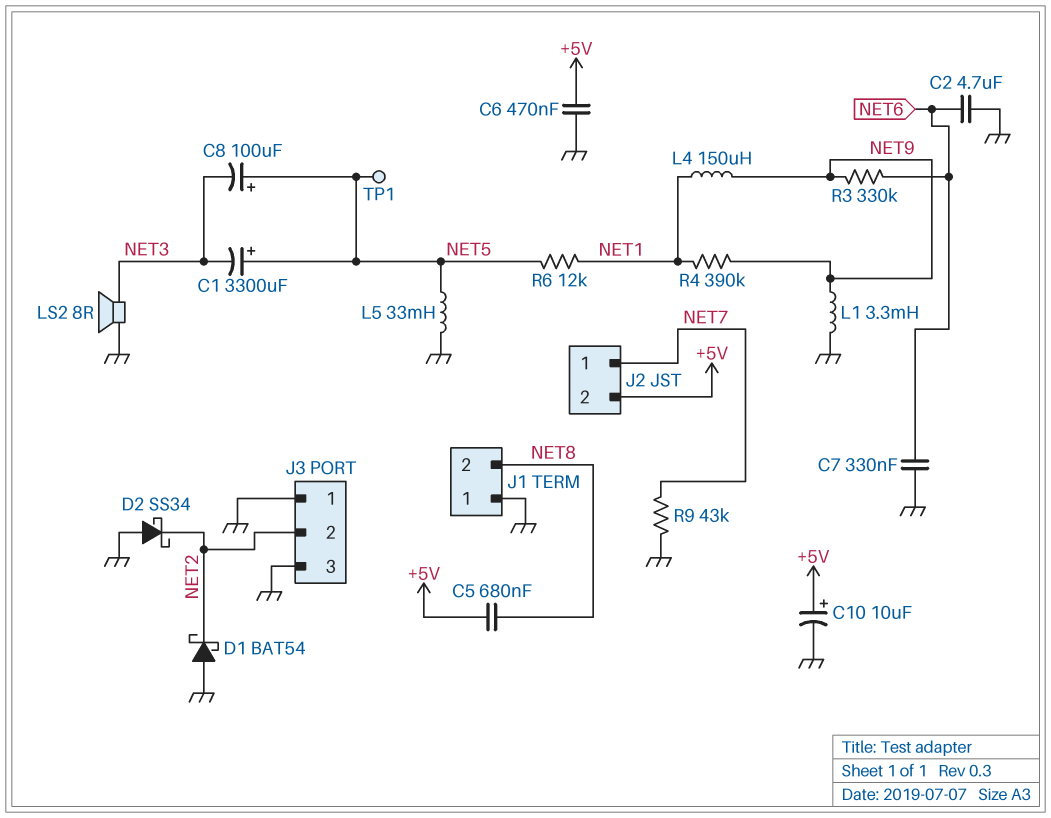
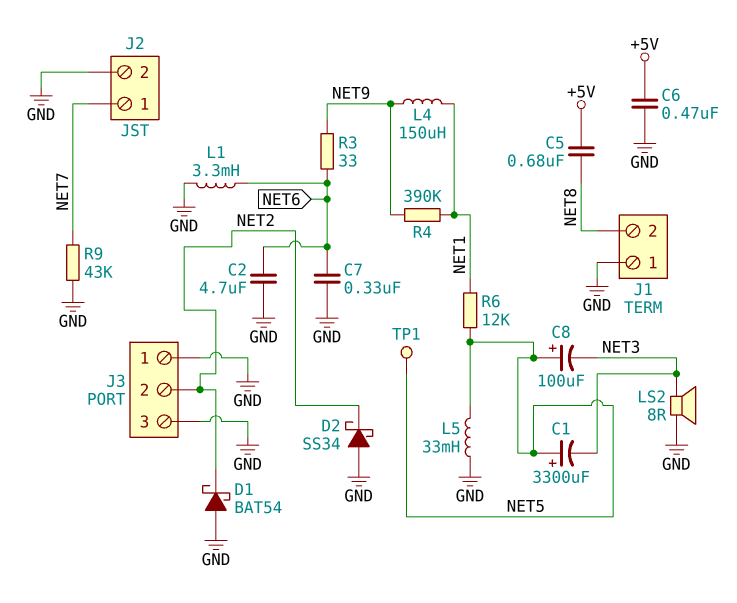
C10: 10uF (plus +5V, minus GND) -> none
J2 pin 2: +5V -> GND
L1: 3.3mH (GND, NET9) -> 3.3mH (GND, NET6)
R3: 330k (NET6, NET9) -> 33 (NET6, NET9)

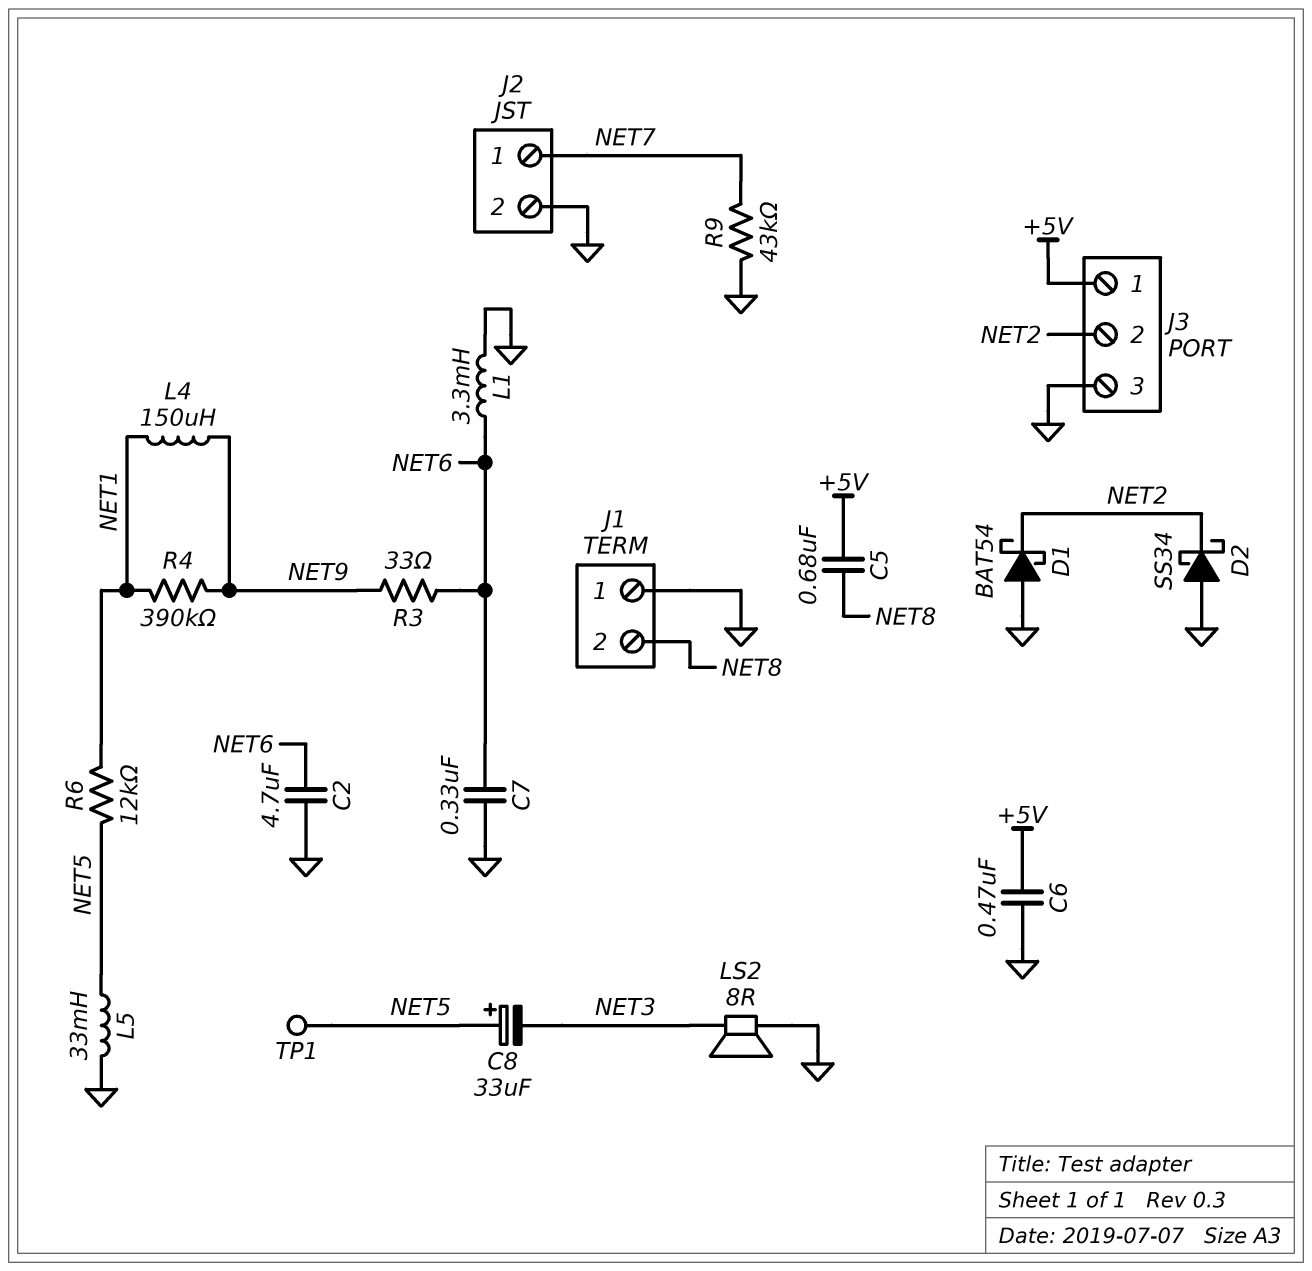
C1: 3300uF (plus NET5, minus NET3) -> none
C8: 100uF (plus NET5, minus NET3) -> 33uF (plus NET5, minus NET3)
J3 pin 1: GND -> +5V

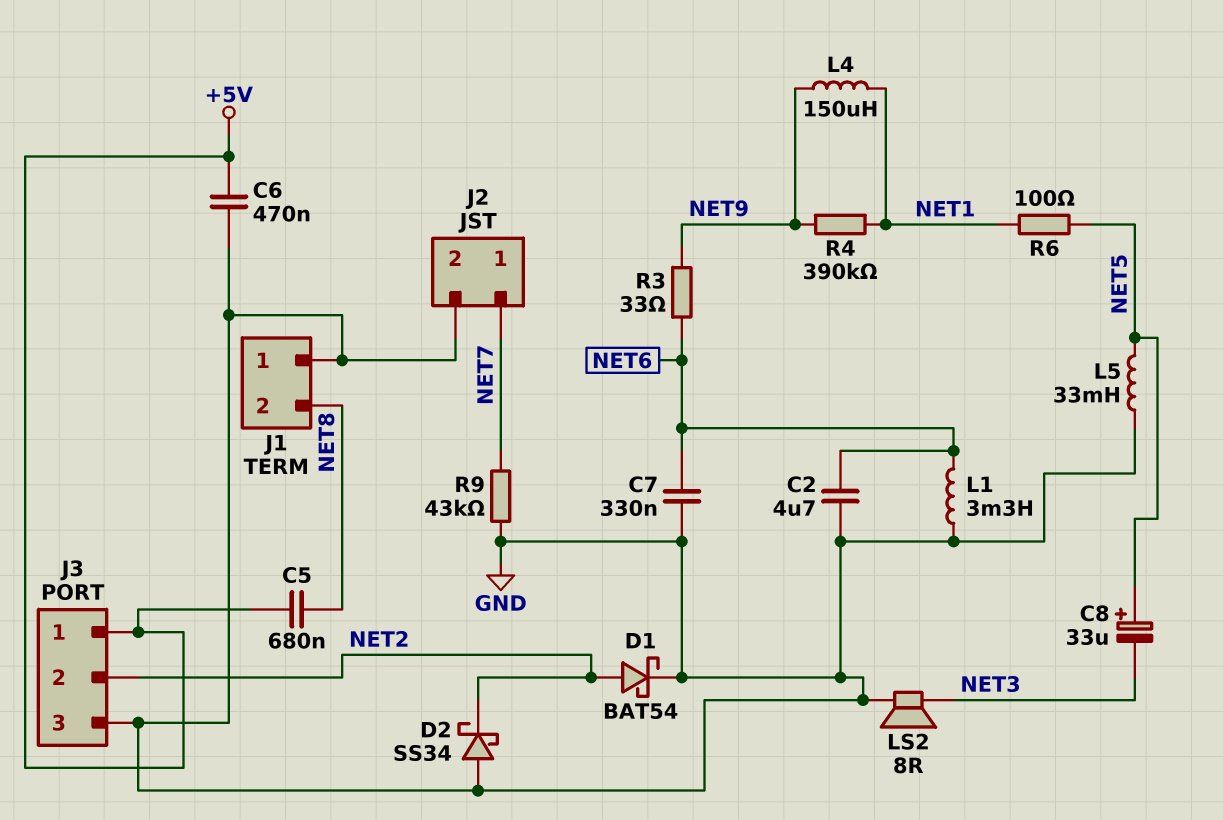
D1: schottky BAT54 (A GND, K NET2) -> schottky BAT54 (A NET2, K GND)
R6: 12k (NET1, NET5) -> 100 (NET1, NET5)
TP1: test point (NET5) -> none

